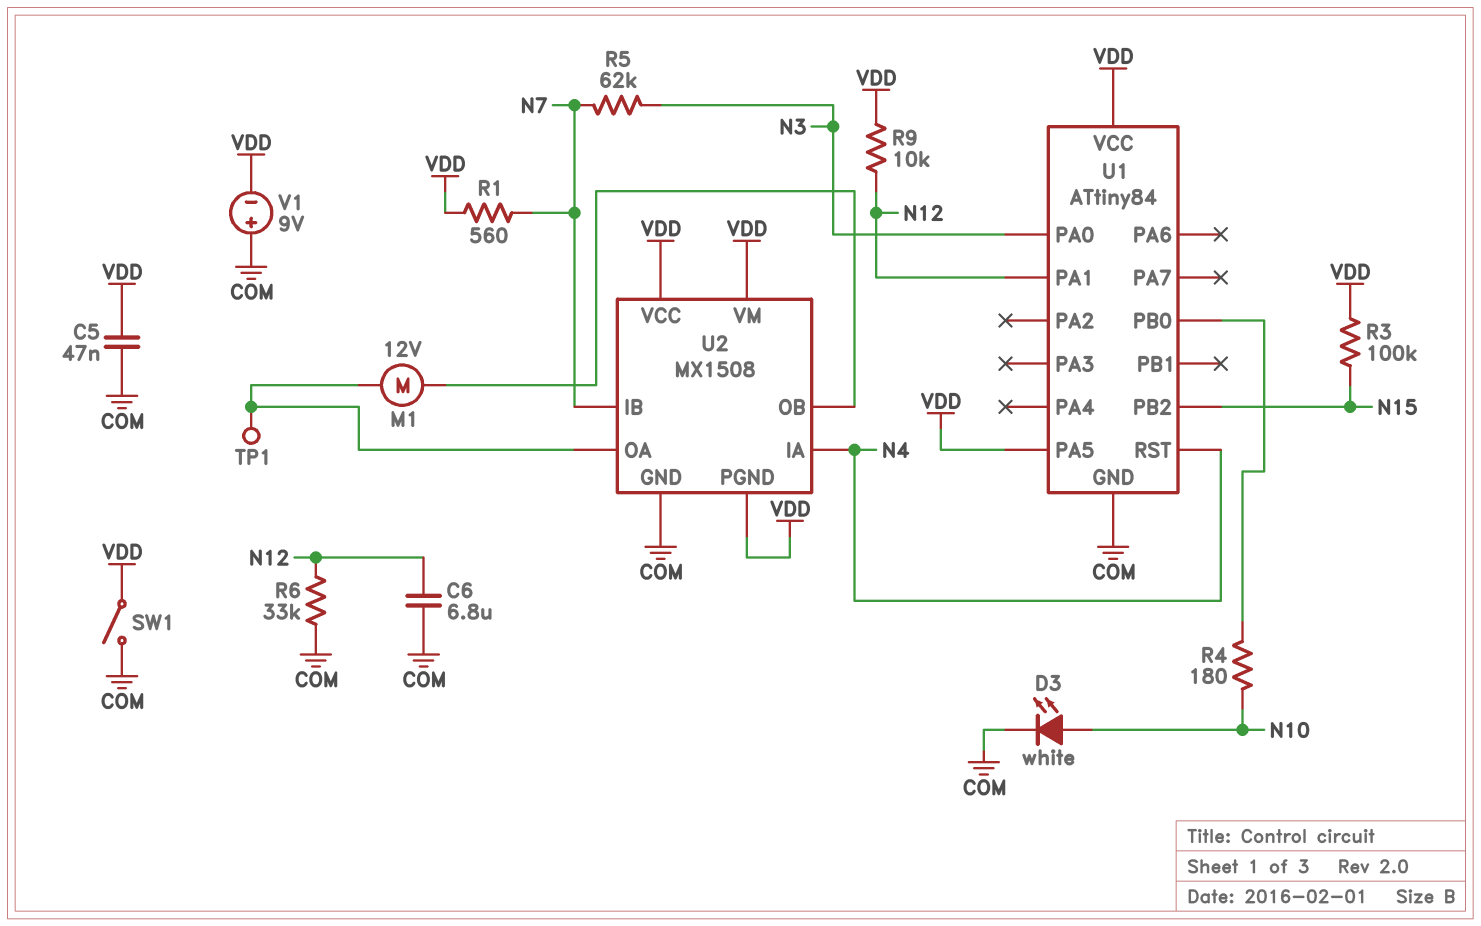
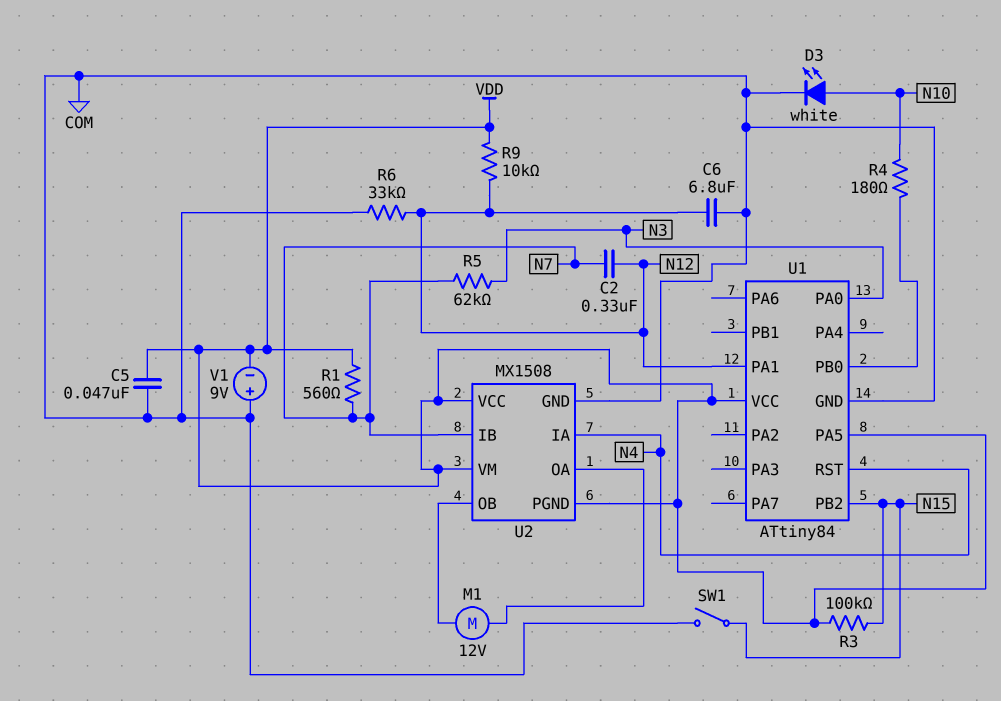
C2: none -> 330nF (N7, N12)
SW1: switch (COM, VDD) -> switch (COM, N15)
TP1: test point (U2/OA) -> none

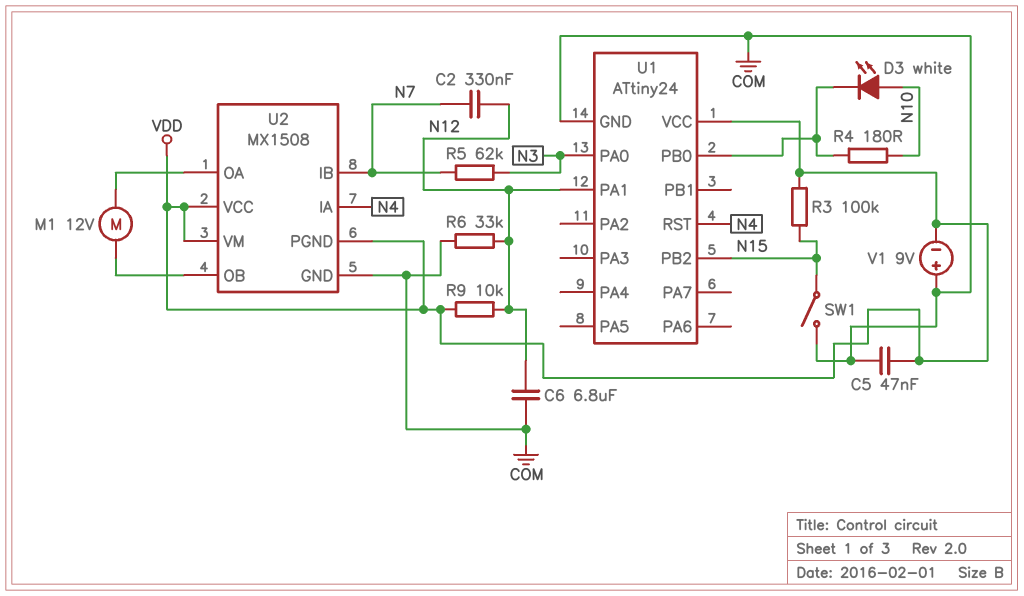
D3: LED white (A N10, K COM) -> LED white (A N10, K U1/PB0)
R1: 560 (N7, VDD) -> none
U1: ATtiny84 -> ATtiny24
U1 pin PA5: VDD -> none

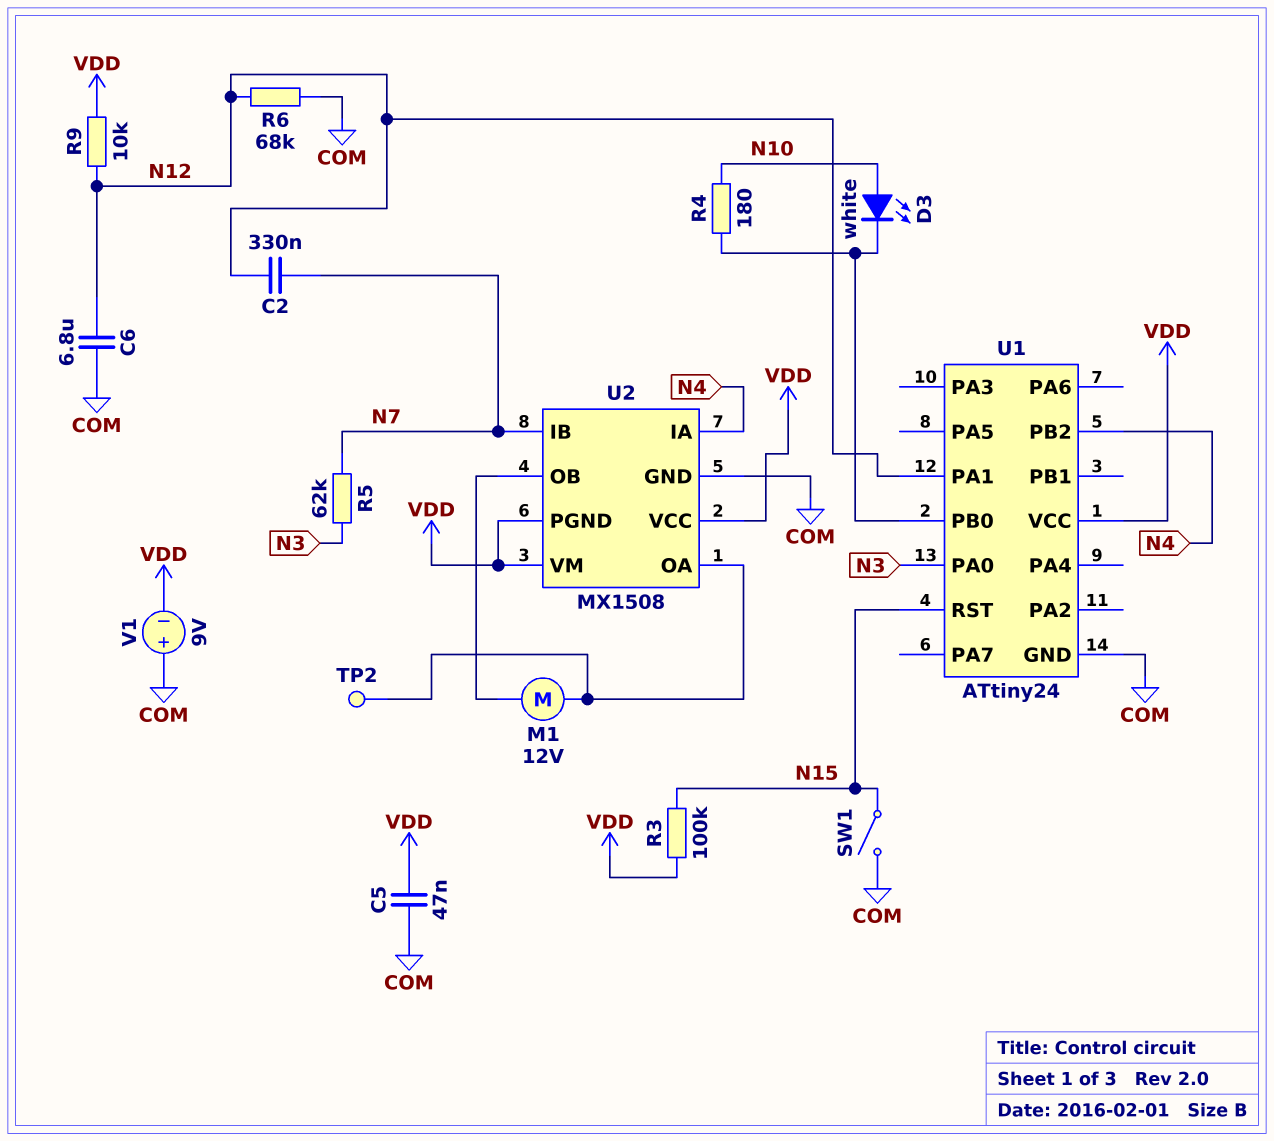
R6: 33k (COM, N12) -> 68k (COM, N12)
TP2: none -> test point (U2/OA)
U1 pin PB2: N15 -> N4
U1 pin RST: N4 -> N15

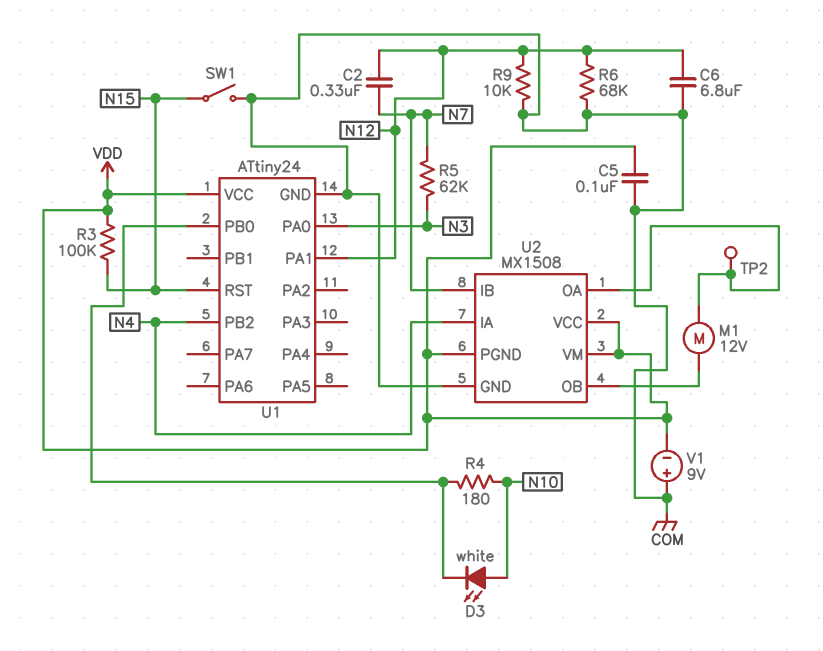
C5: 47nF (COM, VDD) -> 100nF (COM, VDD)
R9: 10k (N12, VDD) -> 10k (COM, N12)

